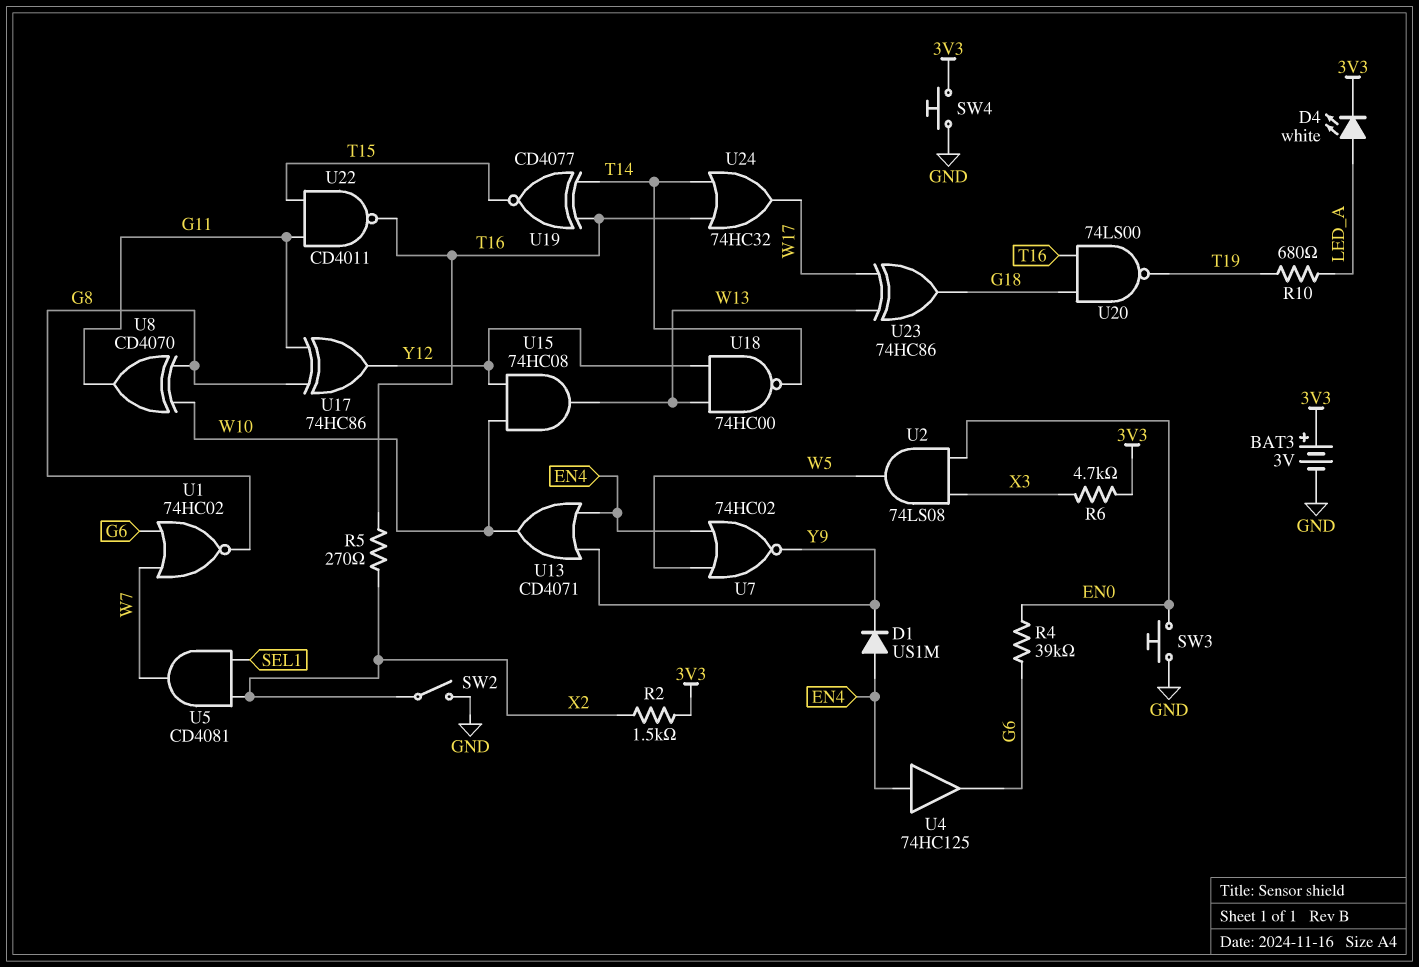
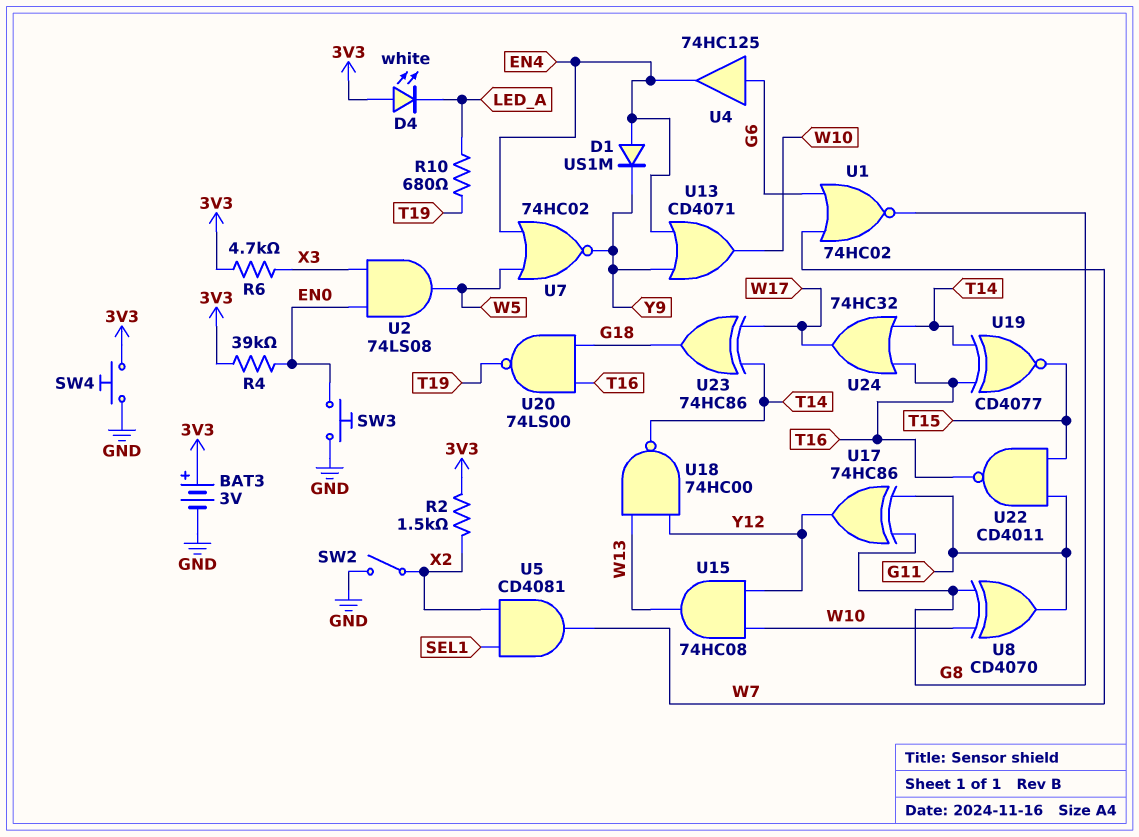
D4: LED white (A LED_A, K 3V3) -> LED white (A 3V3, K LED_A)
R4: 39k (EN0, G6) -> 39k (3V3, EN0)
R5: 270 (T16, X2) -> none
U4: buffer 74HC125 (in EN4, out G6) -> buffer 74HC125 (in G6, out EN4)
U23: XOR 74HC86 (in W13, in W17, out G18) -> XOR 74HC86 (in T14, in W17, out G18)

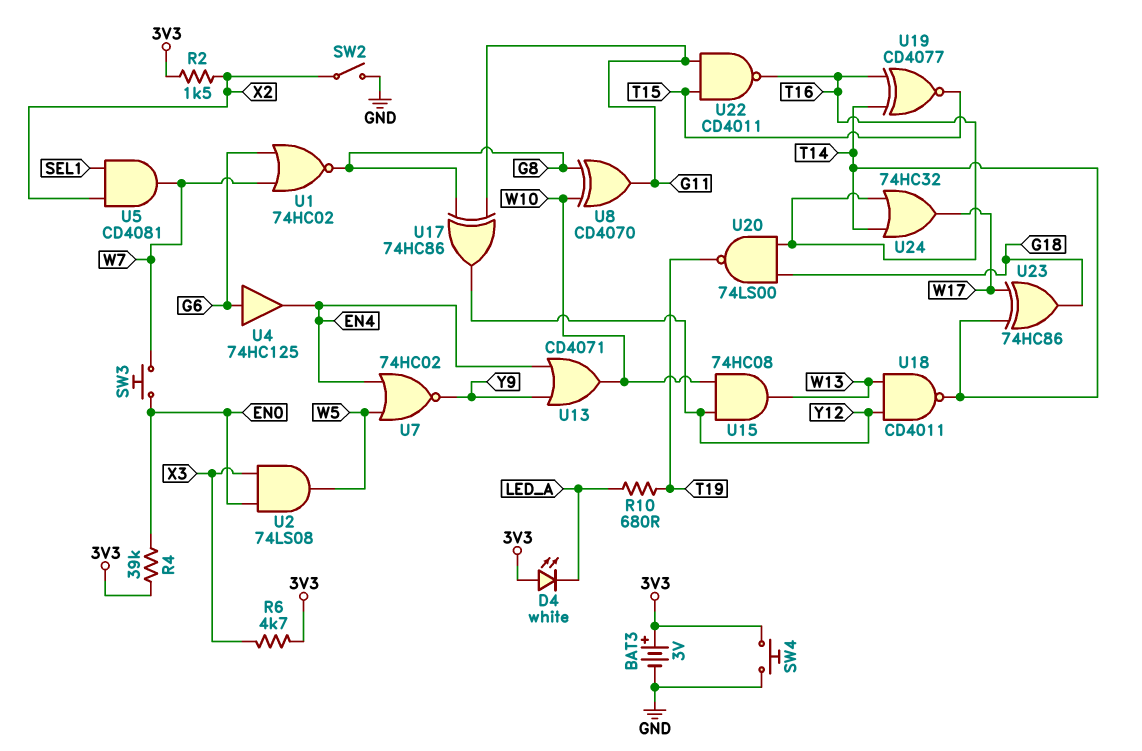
D1: diode US1M (A EN4, K Y9) -> none
SW3: button (EN0, GND) -> button (EN0, W7)
U18: NAND 74HC00 (in W13, in Y12, out T14) -> NAND CD4011 (in W13, in Y12, out T14)

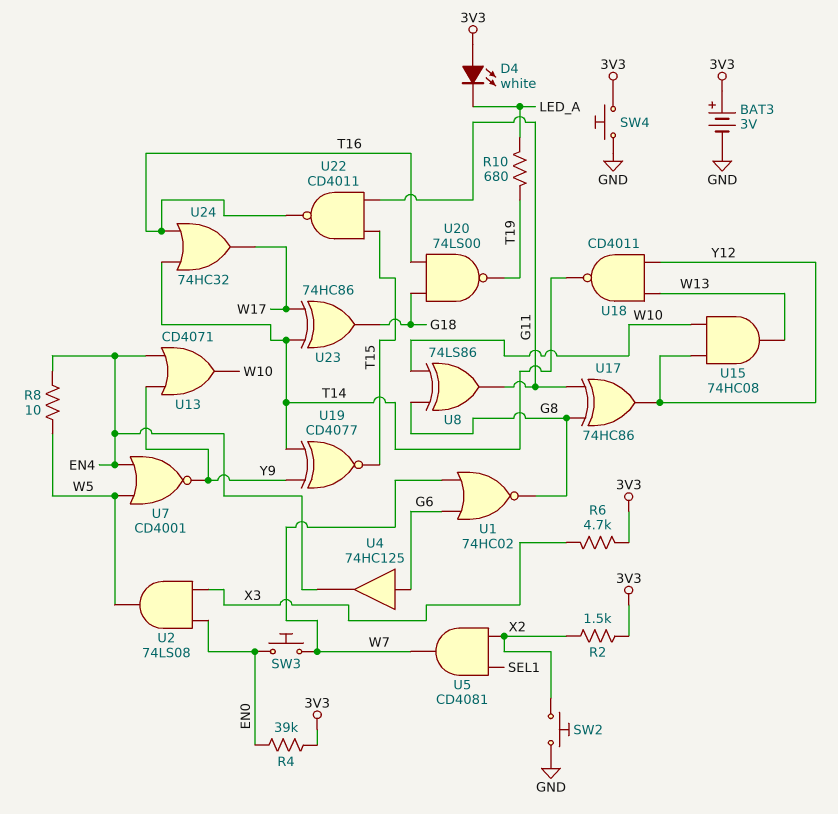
R8: none -> 10 (EN4, W5)
SW2: switch (GND, X2) -> button (GND, X2)
U7: NOR 74HC02 (in EN4, in W5, out Y9) -> NOR CD4001 (in EN4, in W5, out Y9)
U8: XOR CD4070 (in G8, in W10, out G11) -> XOR 74LS86 (in G8, in W10, out G11)
U19: XNOR CD4077 (in T14, in T16, out T15) -> XNOR CD4077 (in T14, in Y9, out T15)

